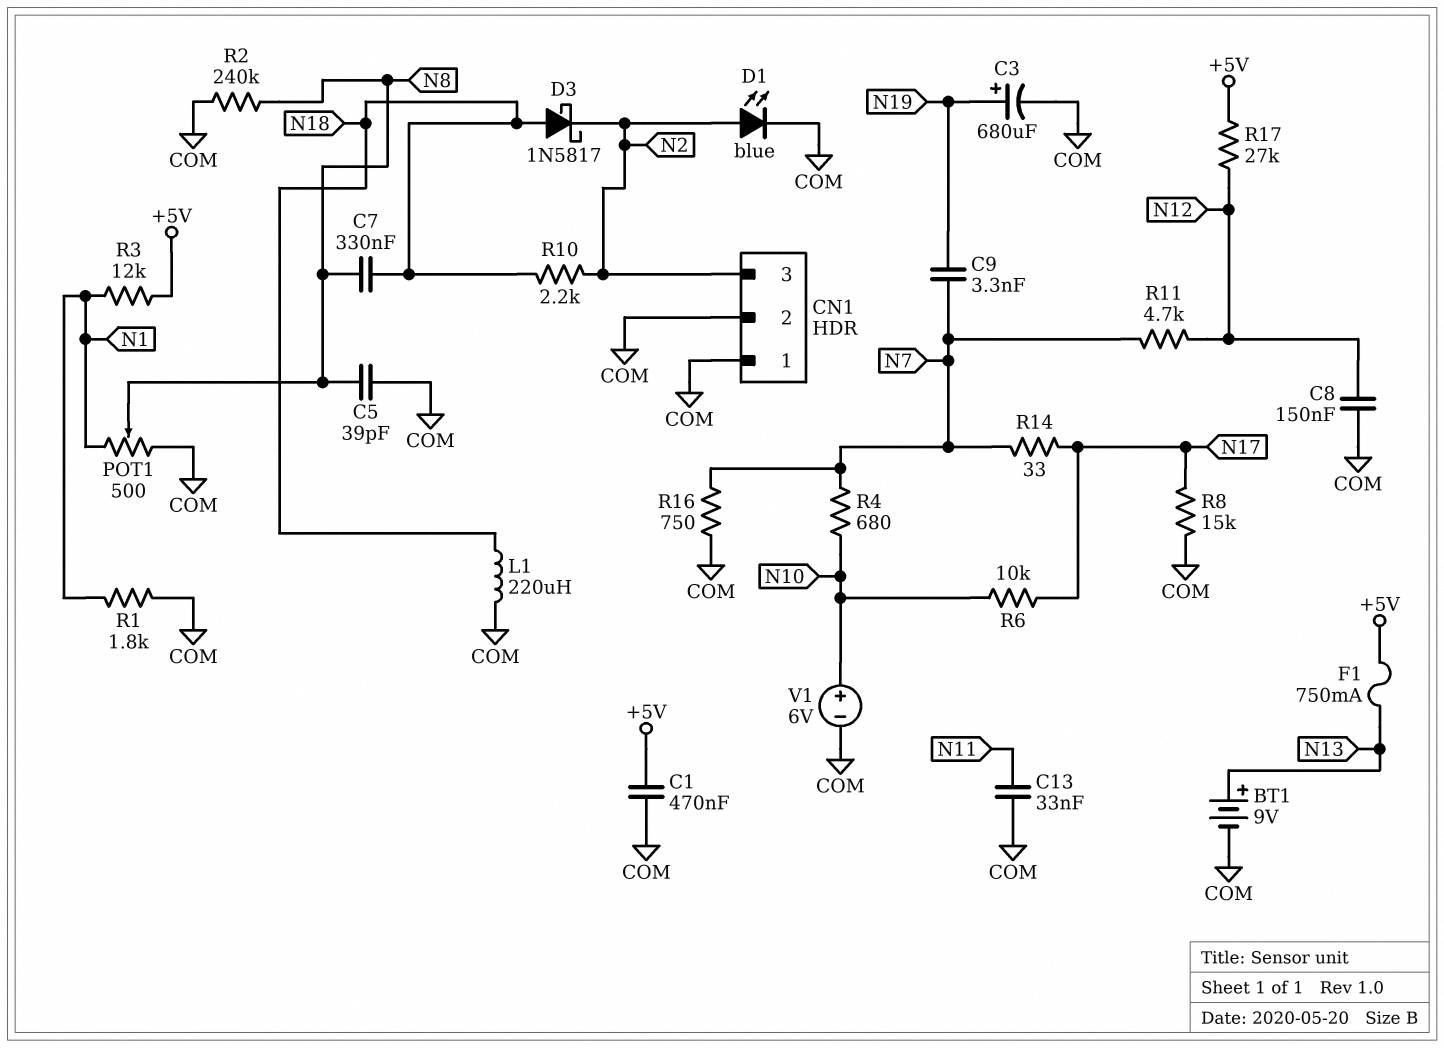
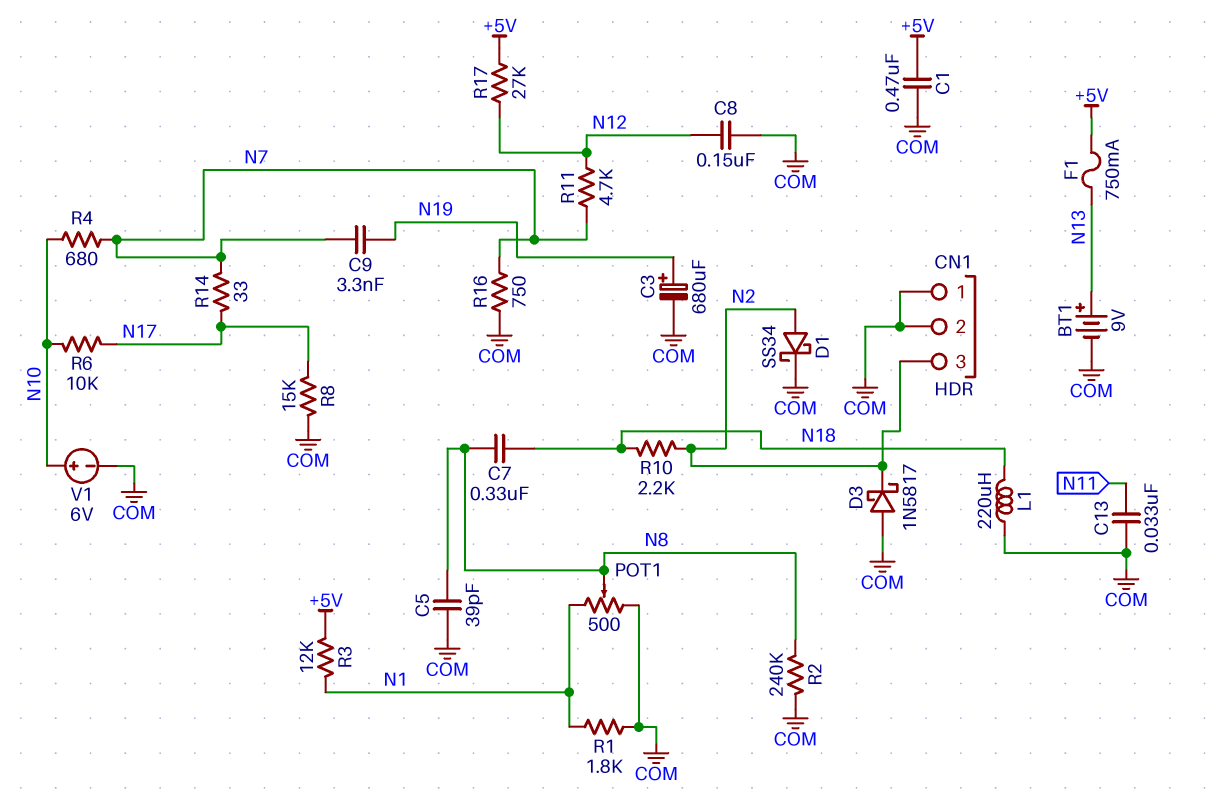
D1: LED blue (A N2, K COM) -> schottky SS34 (A N2, K COM)
D3: schottky 1N5817 (A N18, K N2) -> schottky 1N5817 (A COM, K N2)

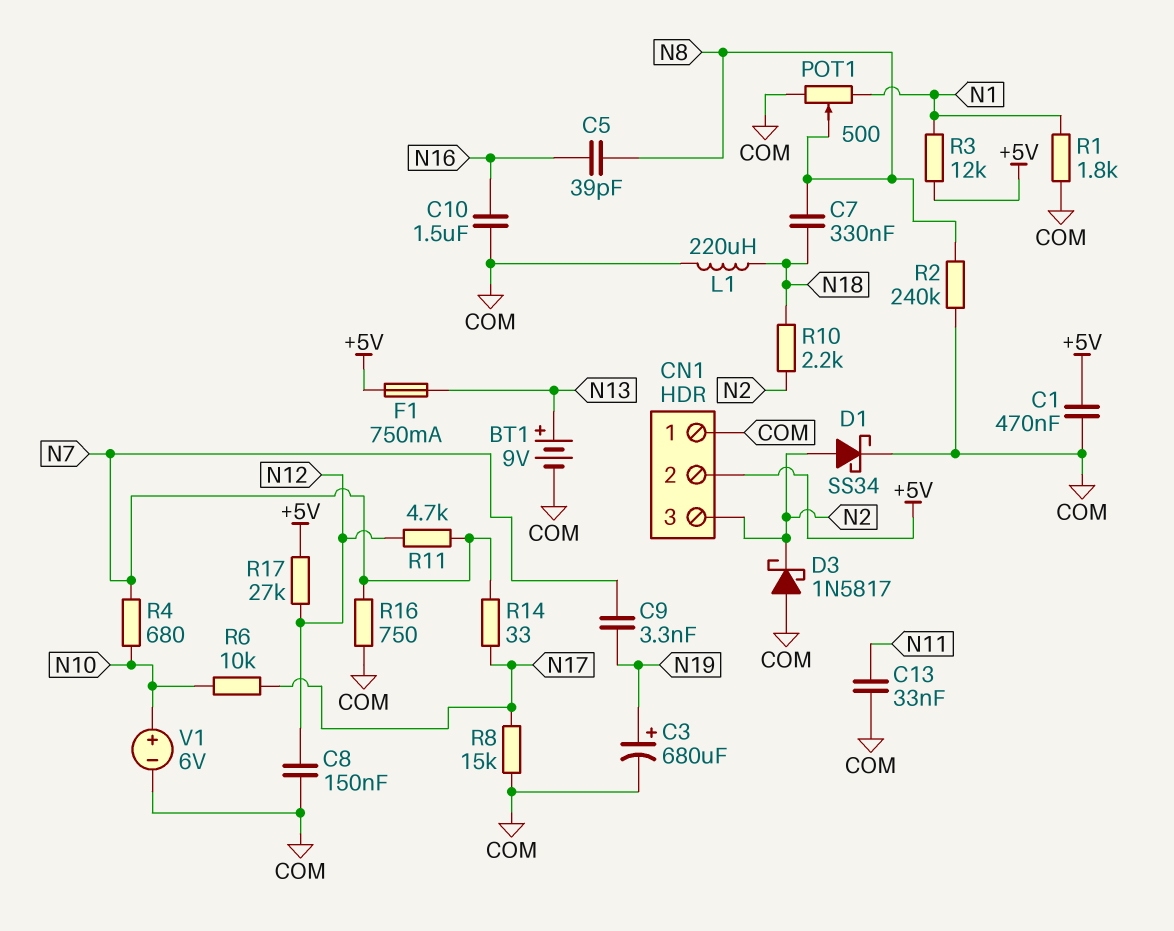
C5: 39pF (COM, N8) -> 39pF (N8, N16)
C10: none -> 1.5uF (COM, N16)
CN1 pin 2: COM -> +5V

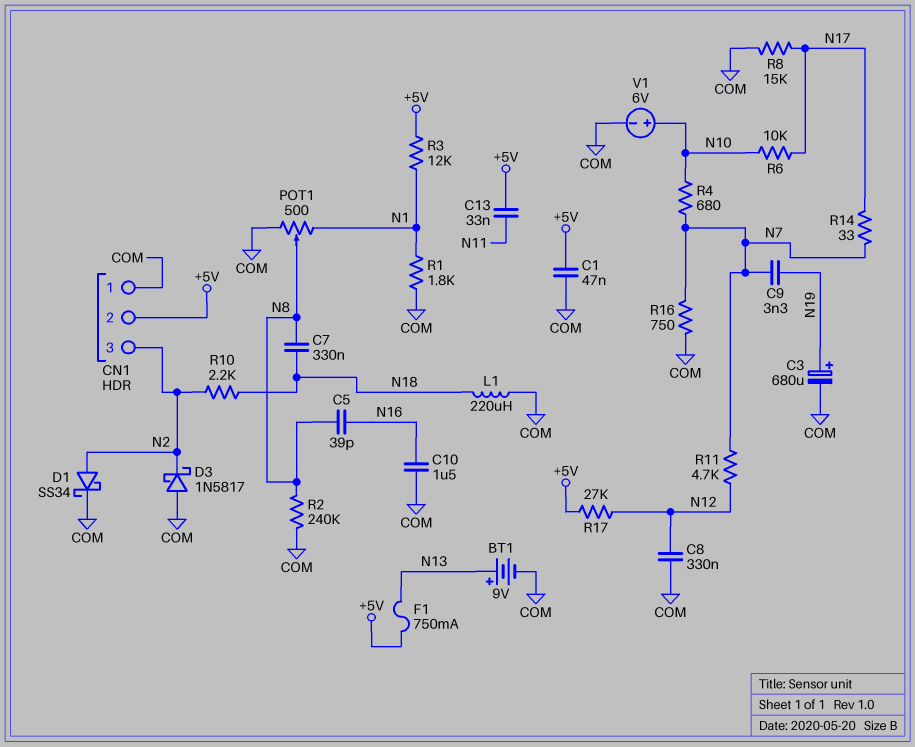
C1: 470nF (+5V, COM) -> 47nF (+5V, COM)
C8: 150nF (COM, N12) -> 330nF (COM, N12)
C13: 33nF (COM, N11) -> 33nF (+5V, N11)

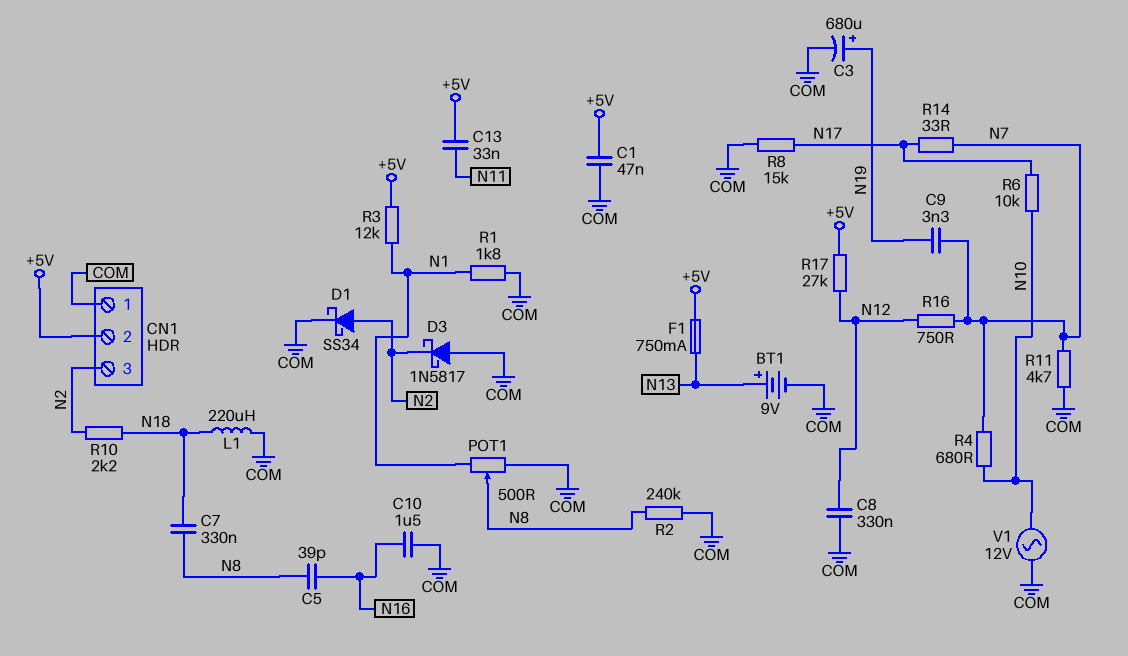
R11: 4.7k (N7, N12) -> 4.7k (COM, N7)
R16: 750 (COM, N7) -> 750 (N7, N12)
V1: 6V (plus N10, minus COM) -> AC 12V (COM, N10)

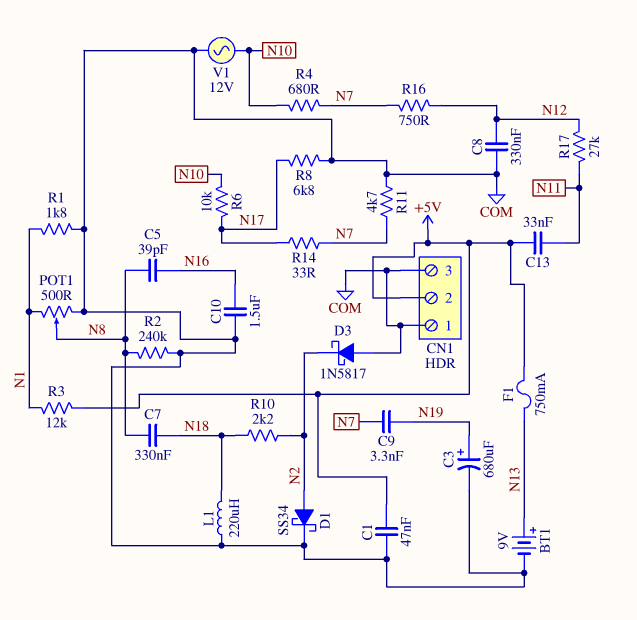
CN1 pin 3: N2 -> COM
R8: 15k (COM, N17) -> 6.8k (COM, N17)
R17: 27k (+5V, N12) -> 27k (N11, N12)

